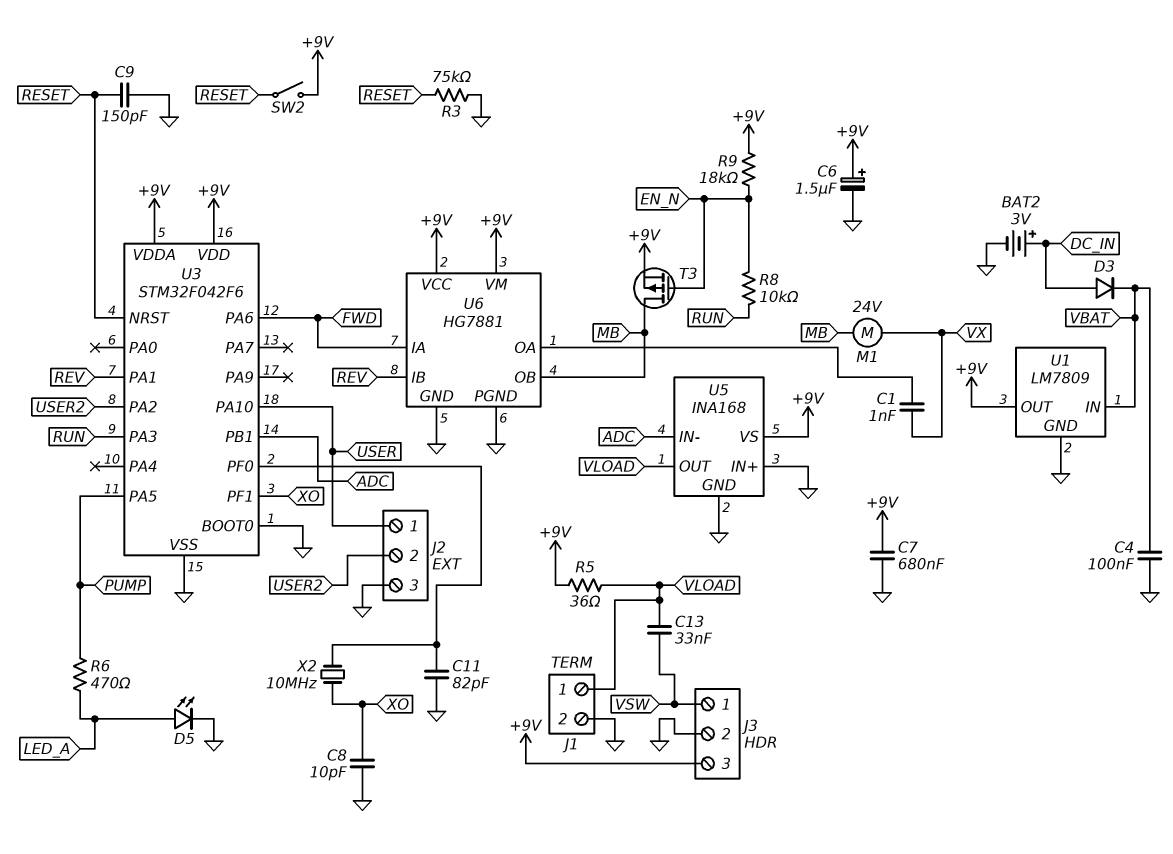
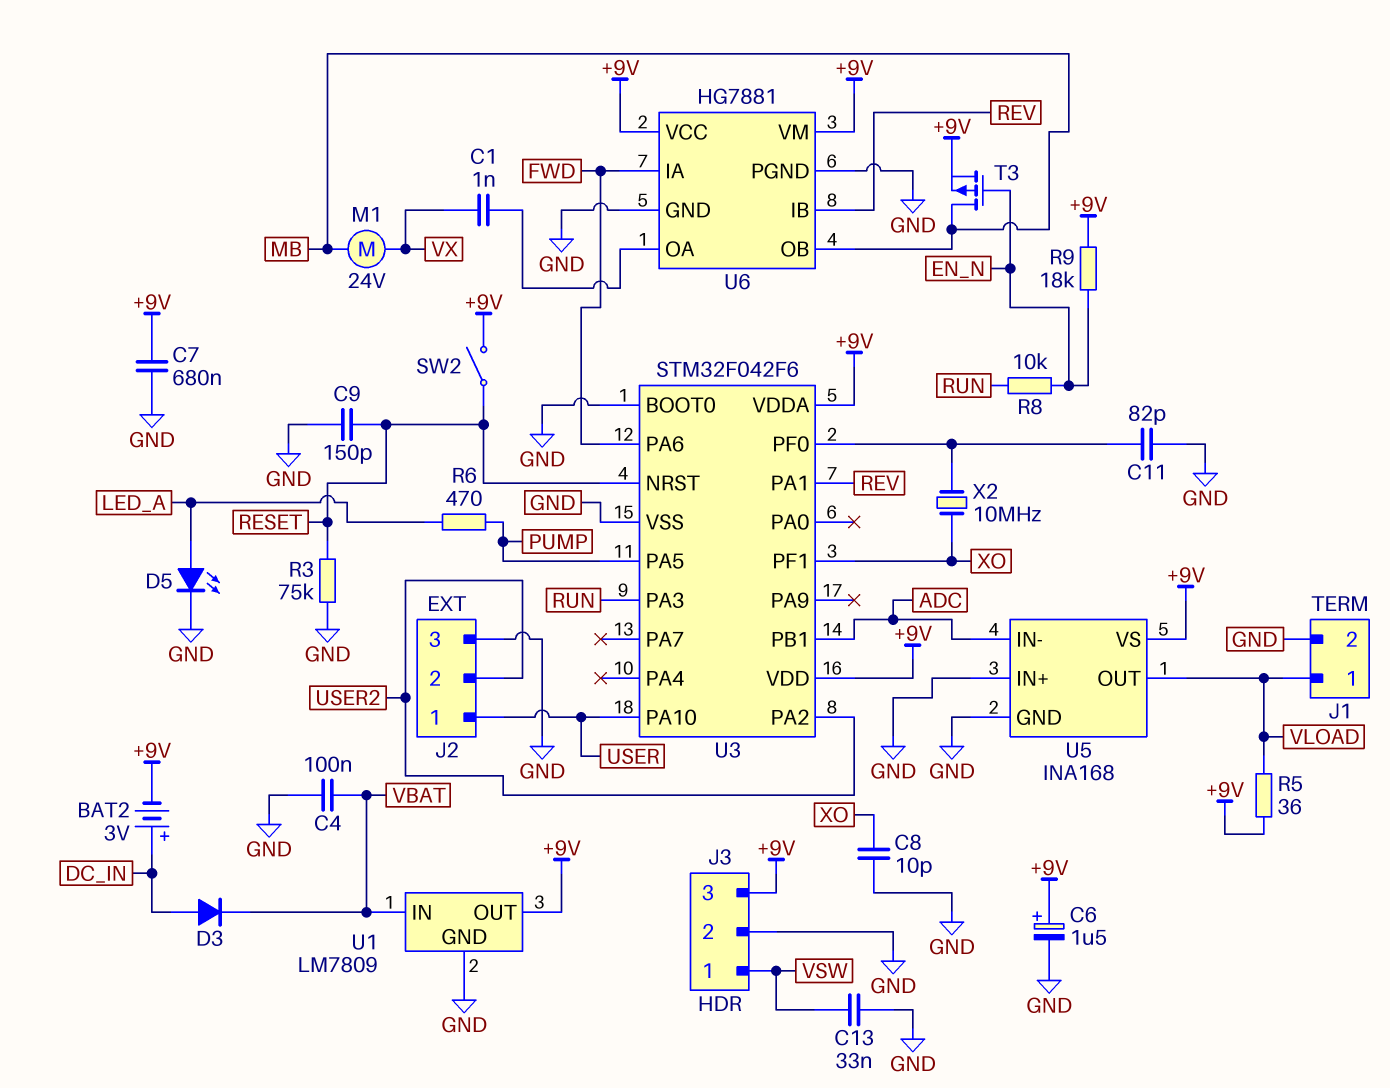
BAT2: 3V (plus DC_IN, minus GND) -> 3V (plus DC_IN, minus +9V)
C13: 33nF (VLOAD, VSW) -> 33nF (GND, VSW)

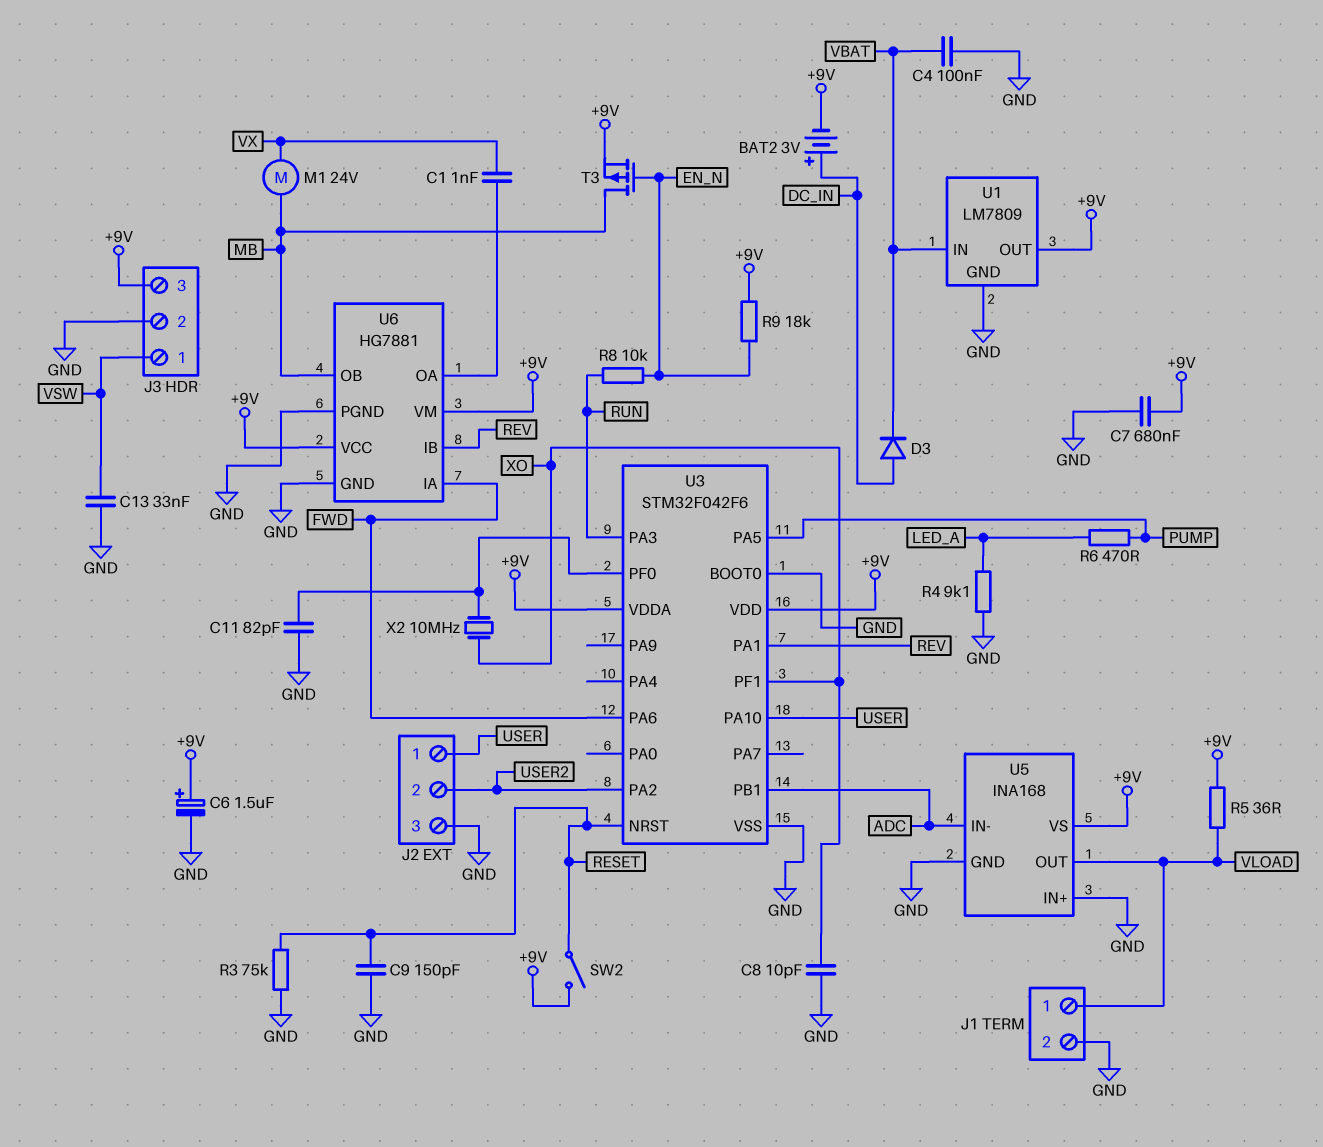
D5: LED (A LED_A, K GND) -> none
R4: none -> 9.1k (GND, LED_A)

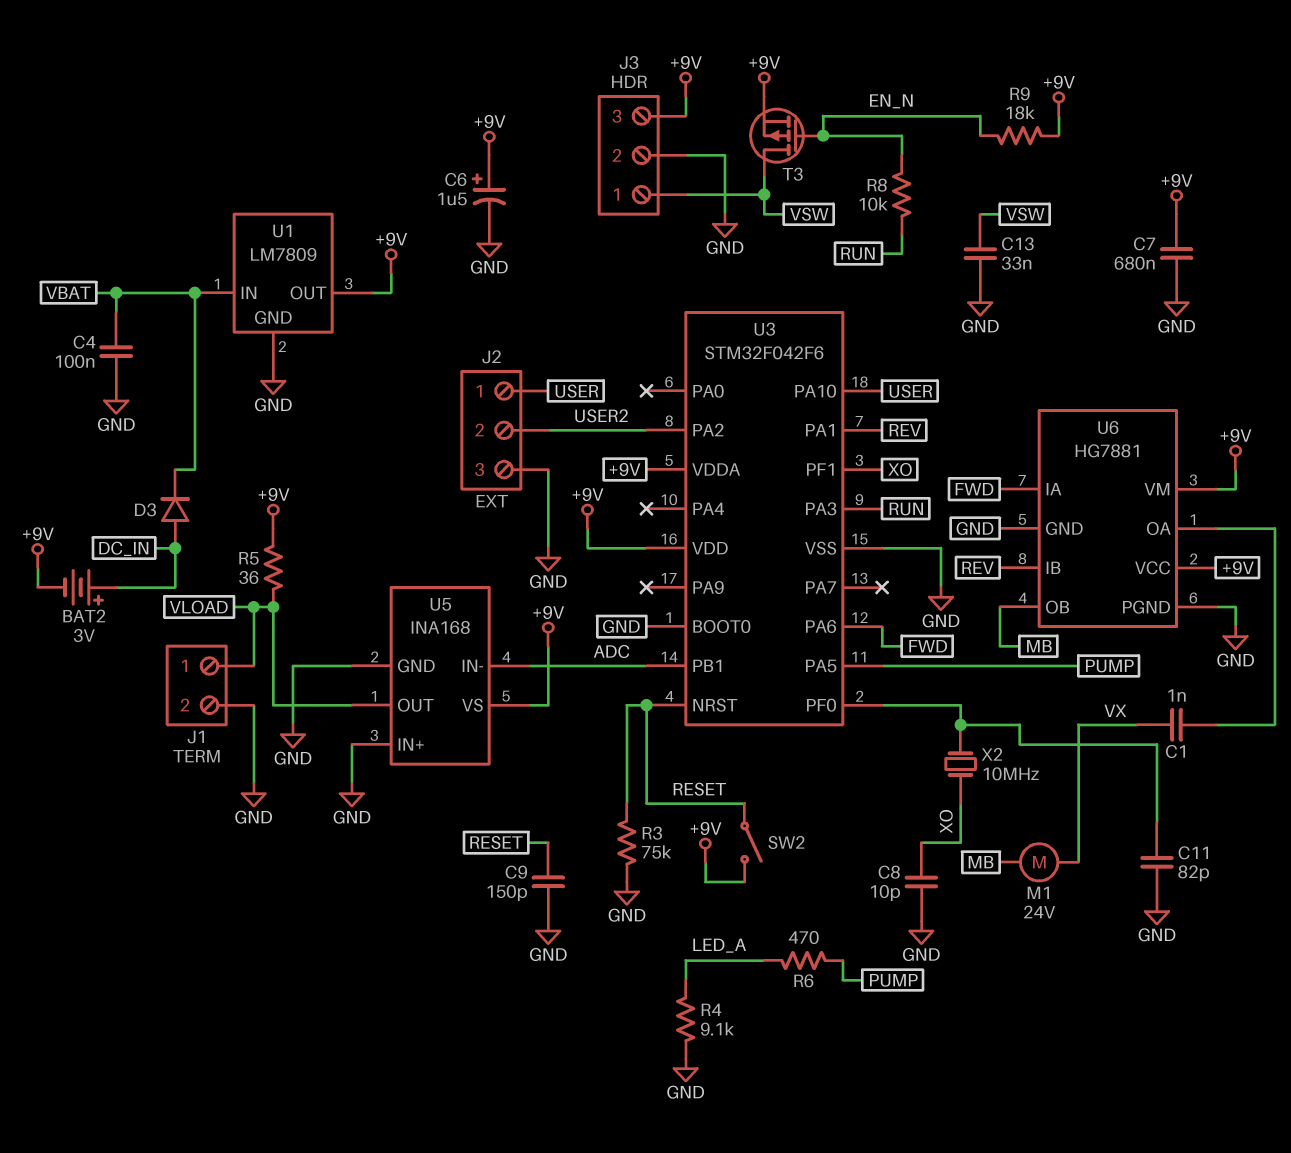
T3: PMOS (G EN_N, D MB, S +9V) -> PMOS (G EN_N, D VSW, S +9V)

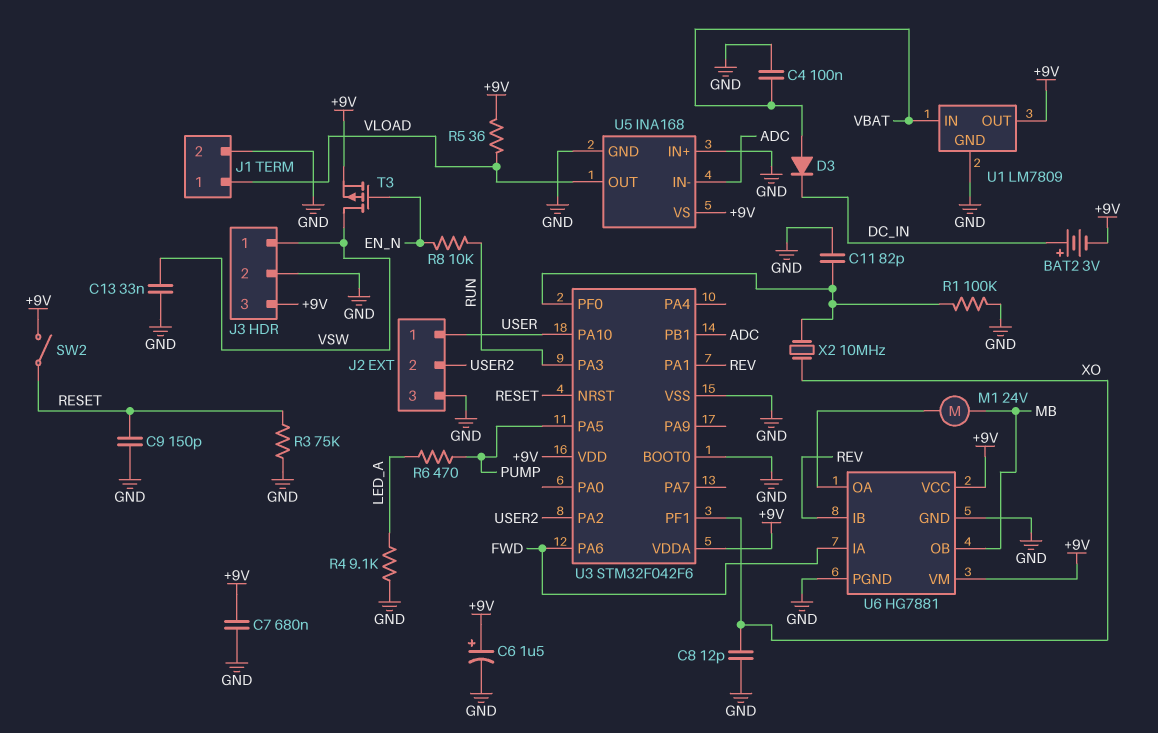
C1: 1nF (U6/OA, VX) -> none
C8: 10pF (GND, XO) -> 12pF (GND, XO)
D3: diode (A DC_IN, K VBAT) -> diode (A VBAT, K DC_IN)
M1: motor 24V (MB, VX) -> motor 24V (MB, U6/OA)
R1: none -> 100k (GND, U3/PF0)
R9: 18k (+9V, EN_N) -> none

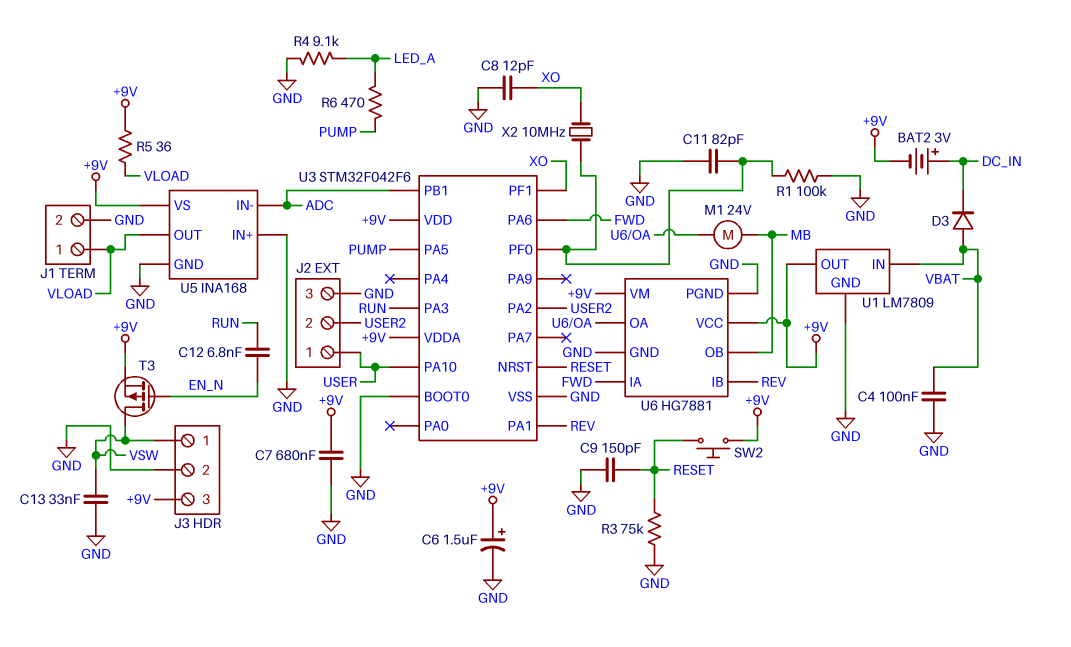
C12: none -> 6.8nF (EN_N, RUN)
R8: 10k (EN_N, RUN) -> none
SW2: switch (+9V, RESET) -> button (+9V, RESET)

